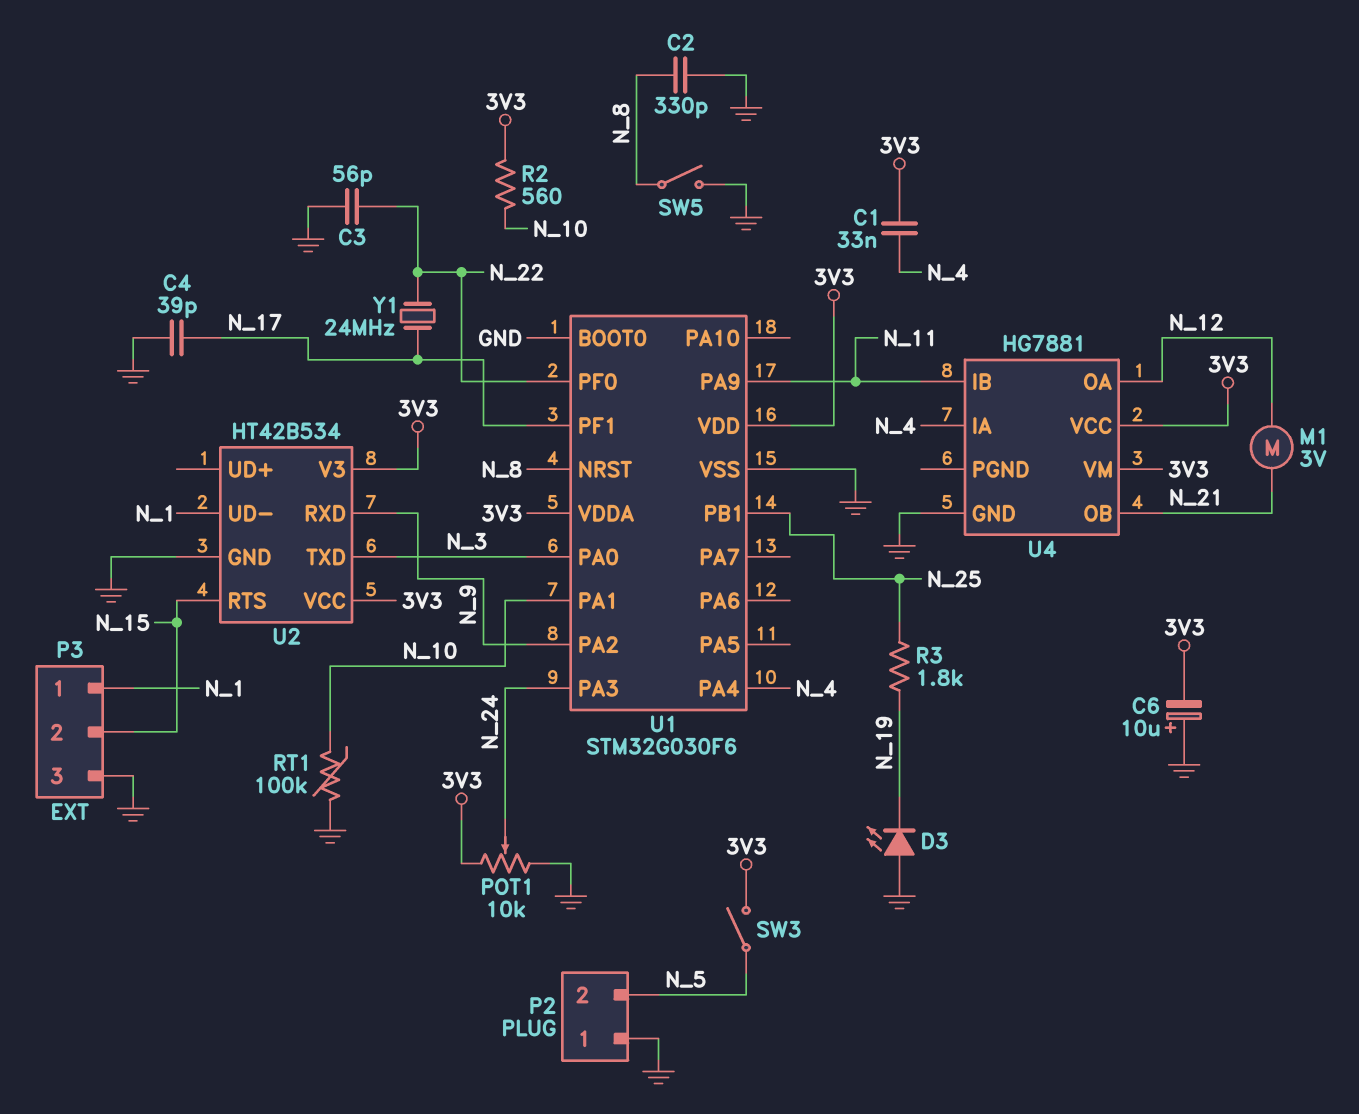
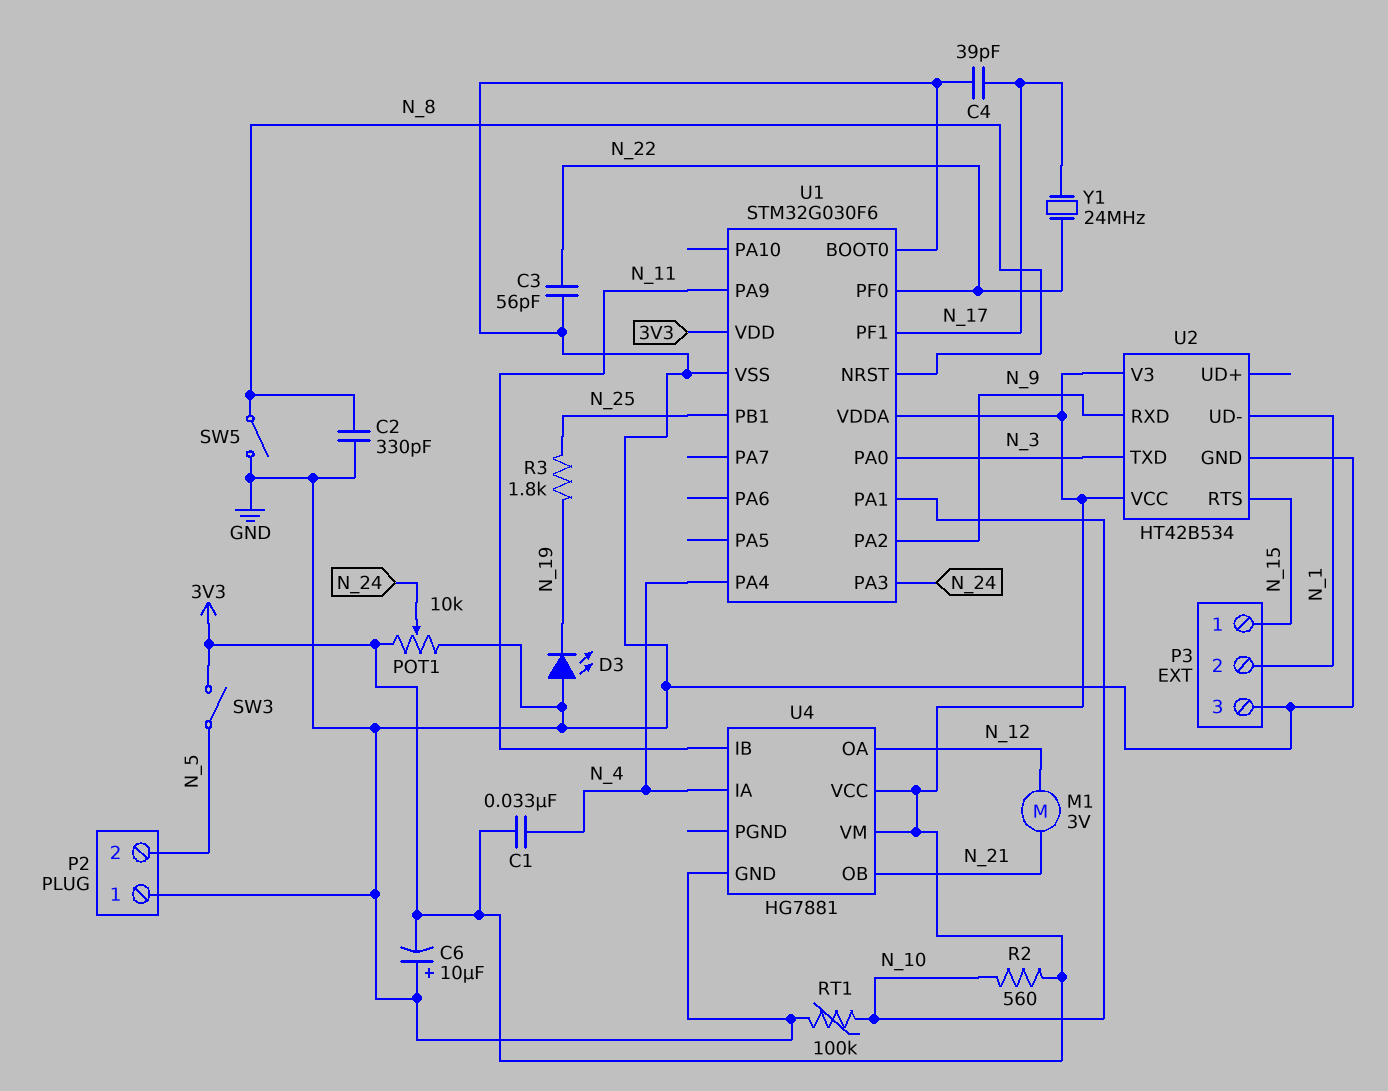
P3 pin 1: N_1 -> N_15
P3 pin 2: N_15 -> N_1

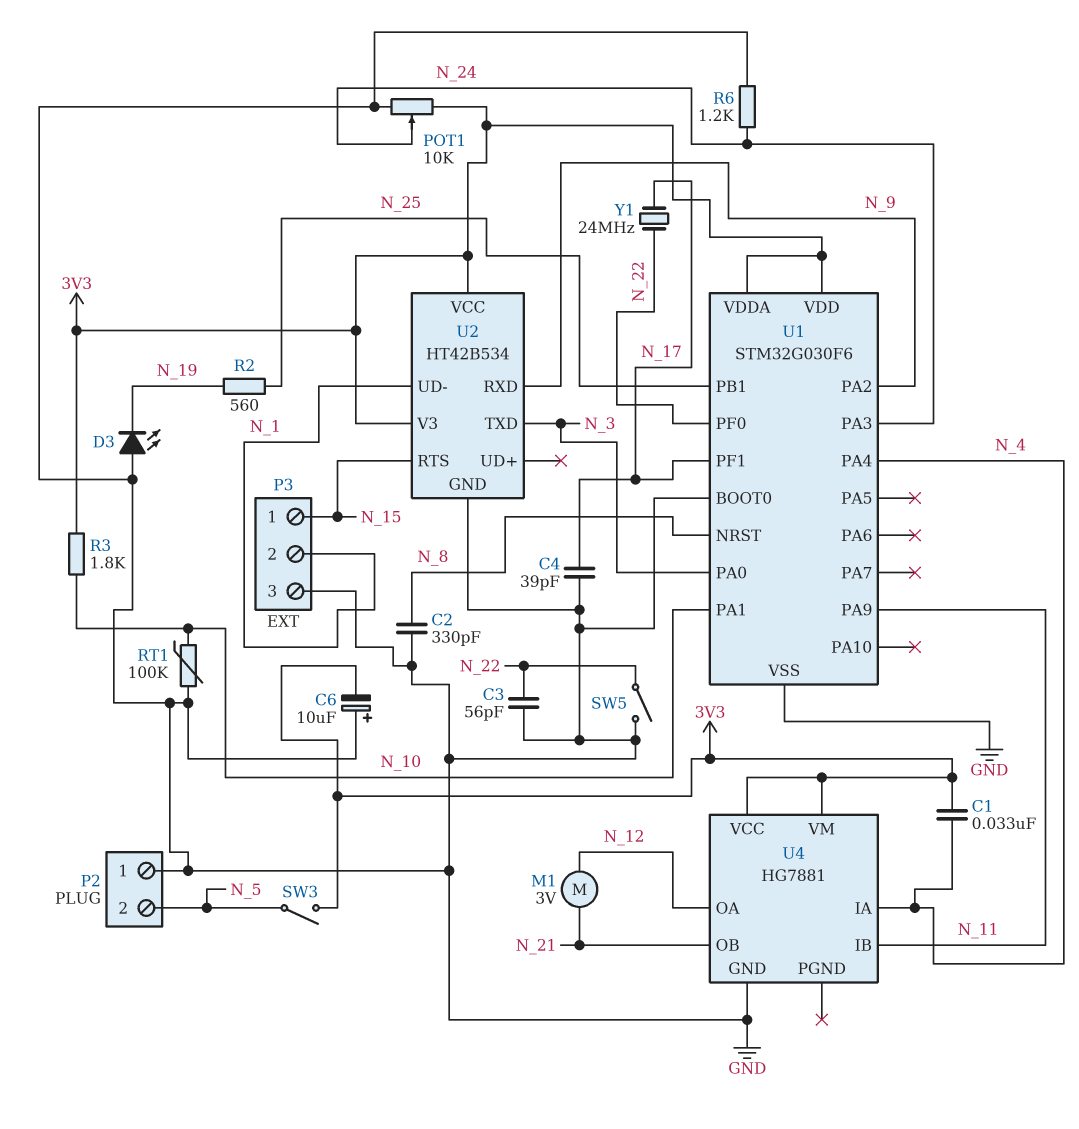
R2: 560 (3V3, N_10) -> 560 (N_19, N_25)
R3: 1.8k (N_19, N_25) -> 1.8k (3V3, N_10)
R6: none -> 1.2k (GND, N_24)
SW5: switch (GND, N_8) -> switch (GND, N_22)

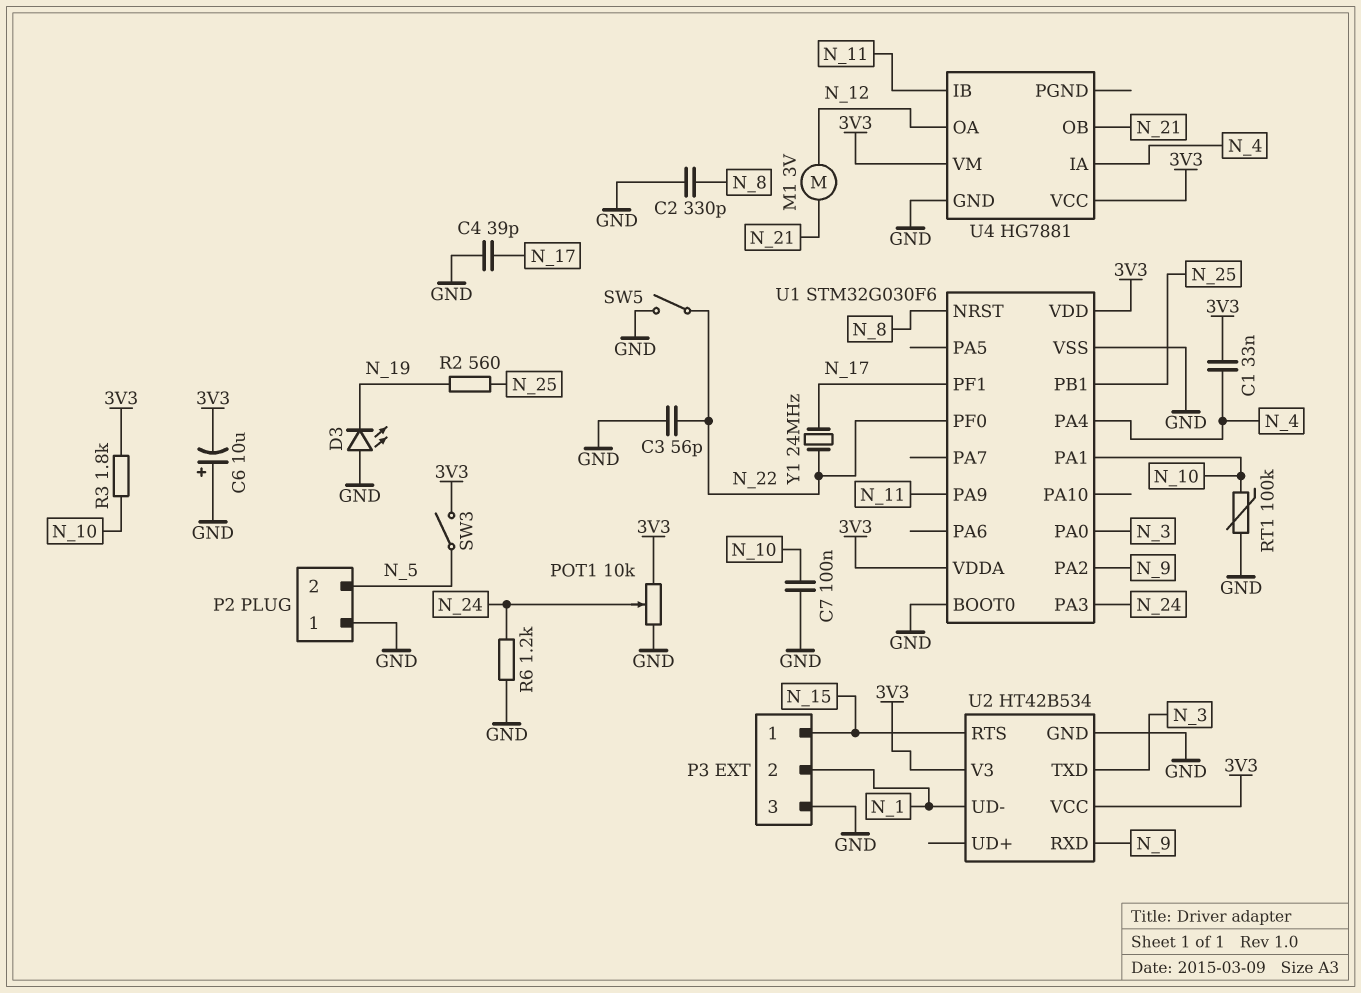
C7: none -> 100nF (GND, N_10)

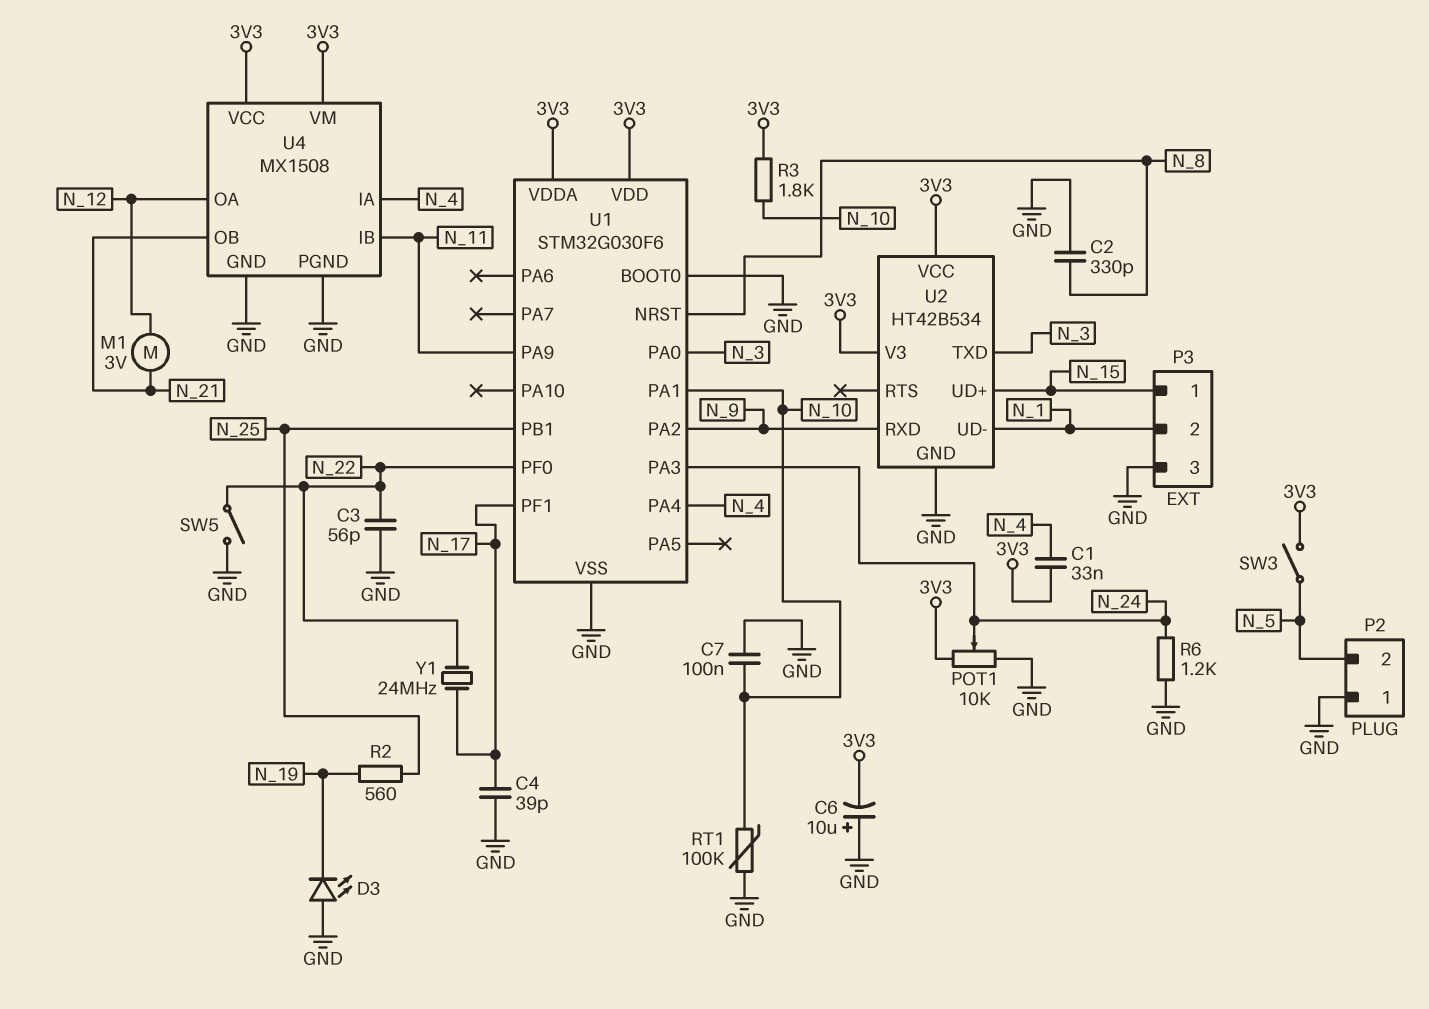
U2 pin RTS: N_15 -> none
U2 pin UD+: none -> N_15
U4: HG7881 -> MX1508
U4 pin PGND: none -> GND

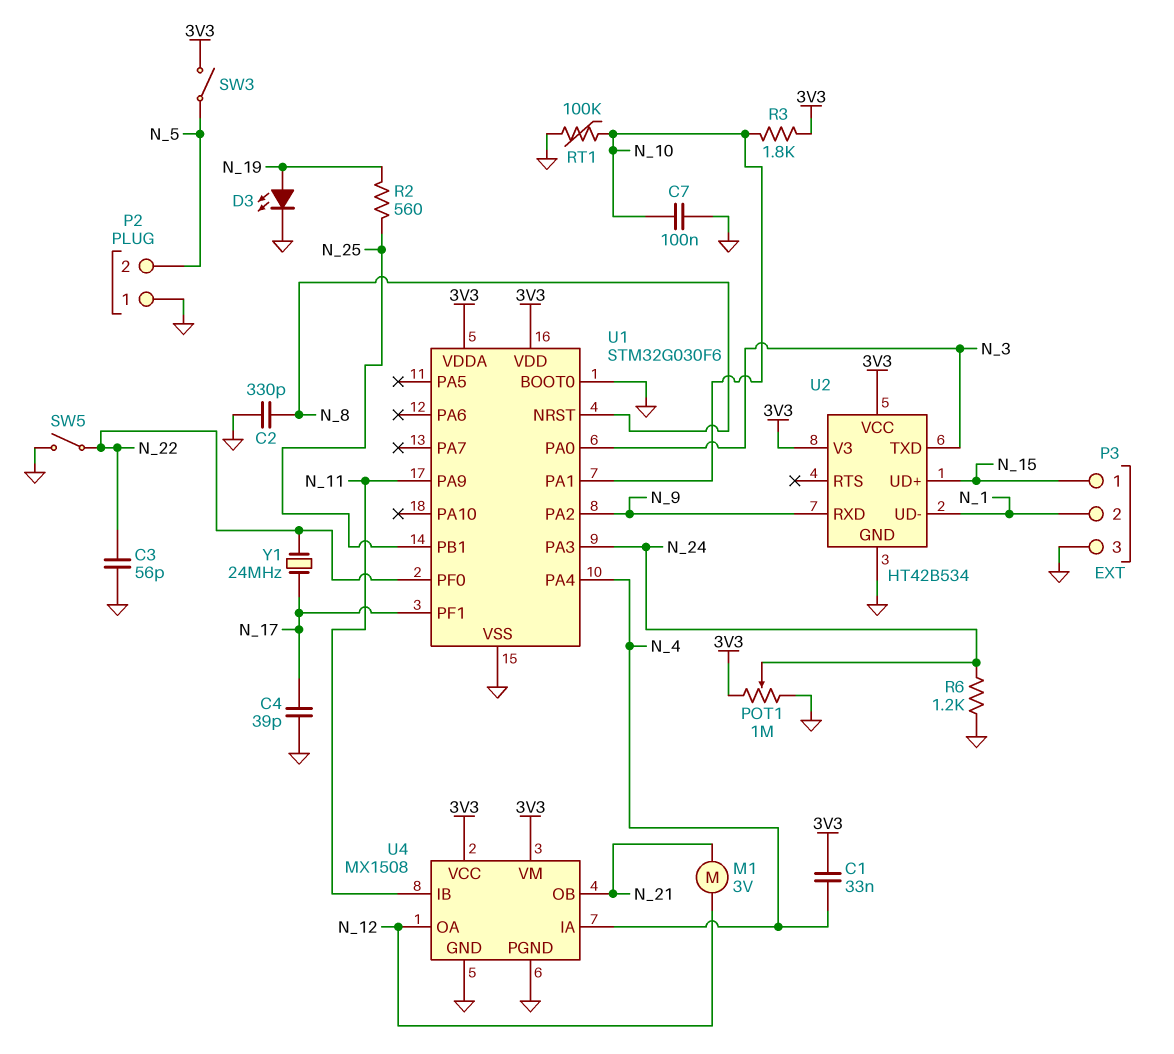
C6: 10uF (plus GND, minus 3V3) -> none
D3: LED (A GND, K N_19) -> LED (A N_19, K GND)
POT1: 10k (3V3, GND, wiper N_24) -> 1M (3V3, GND, wiper N_24)

